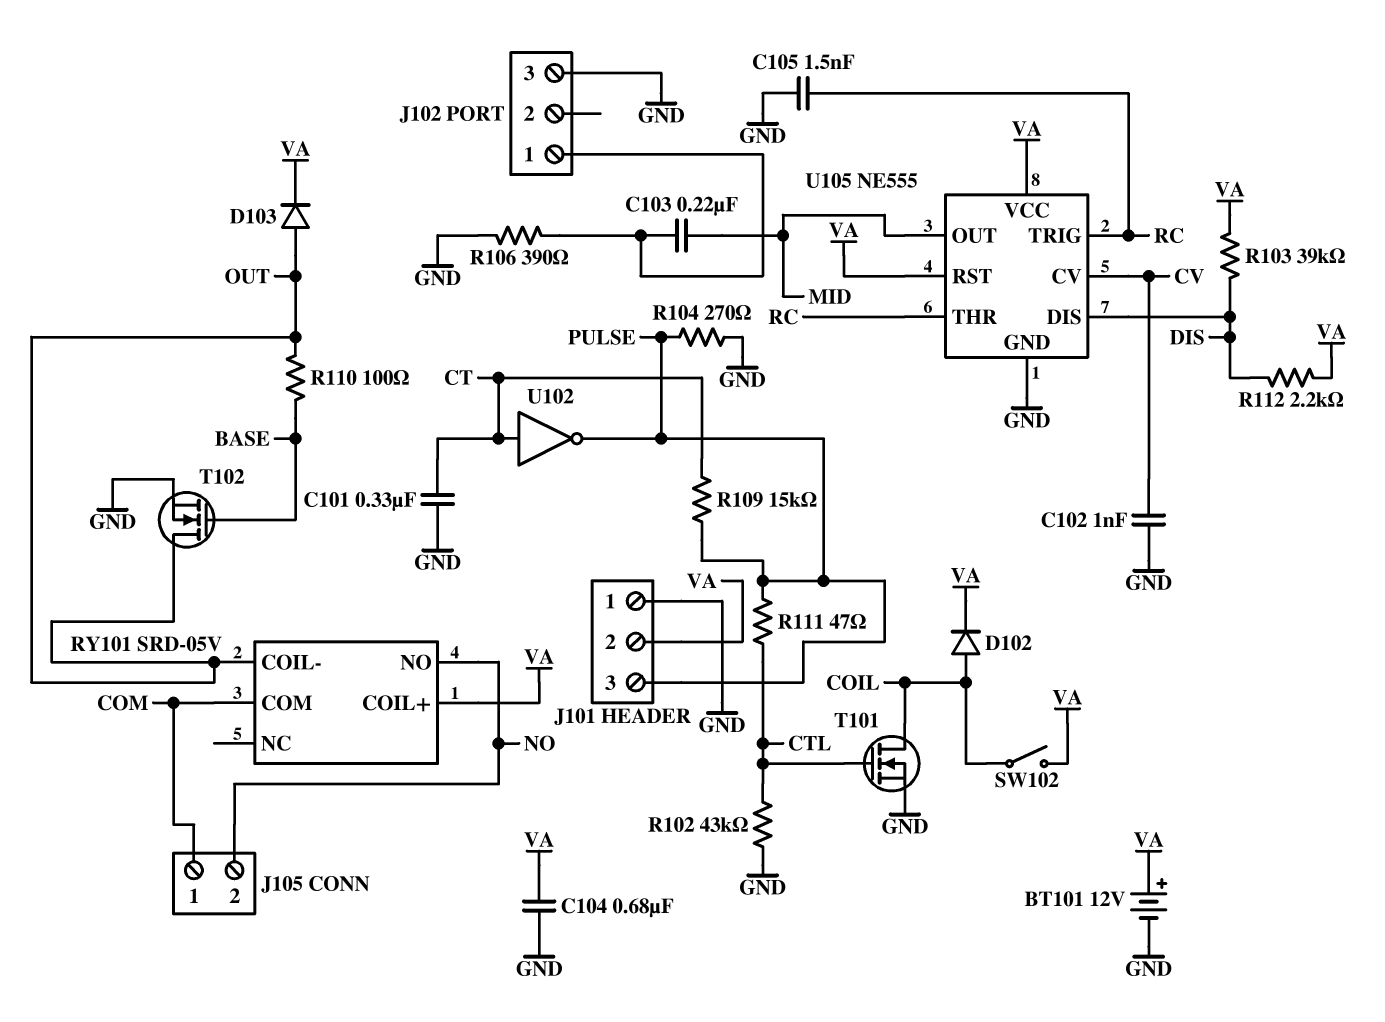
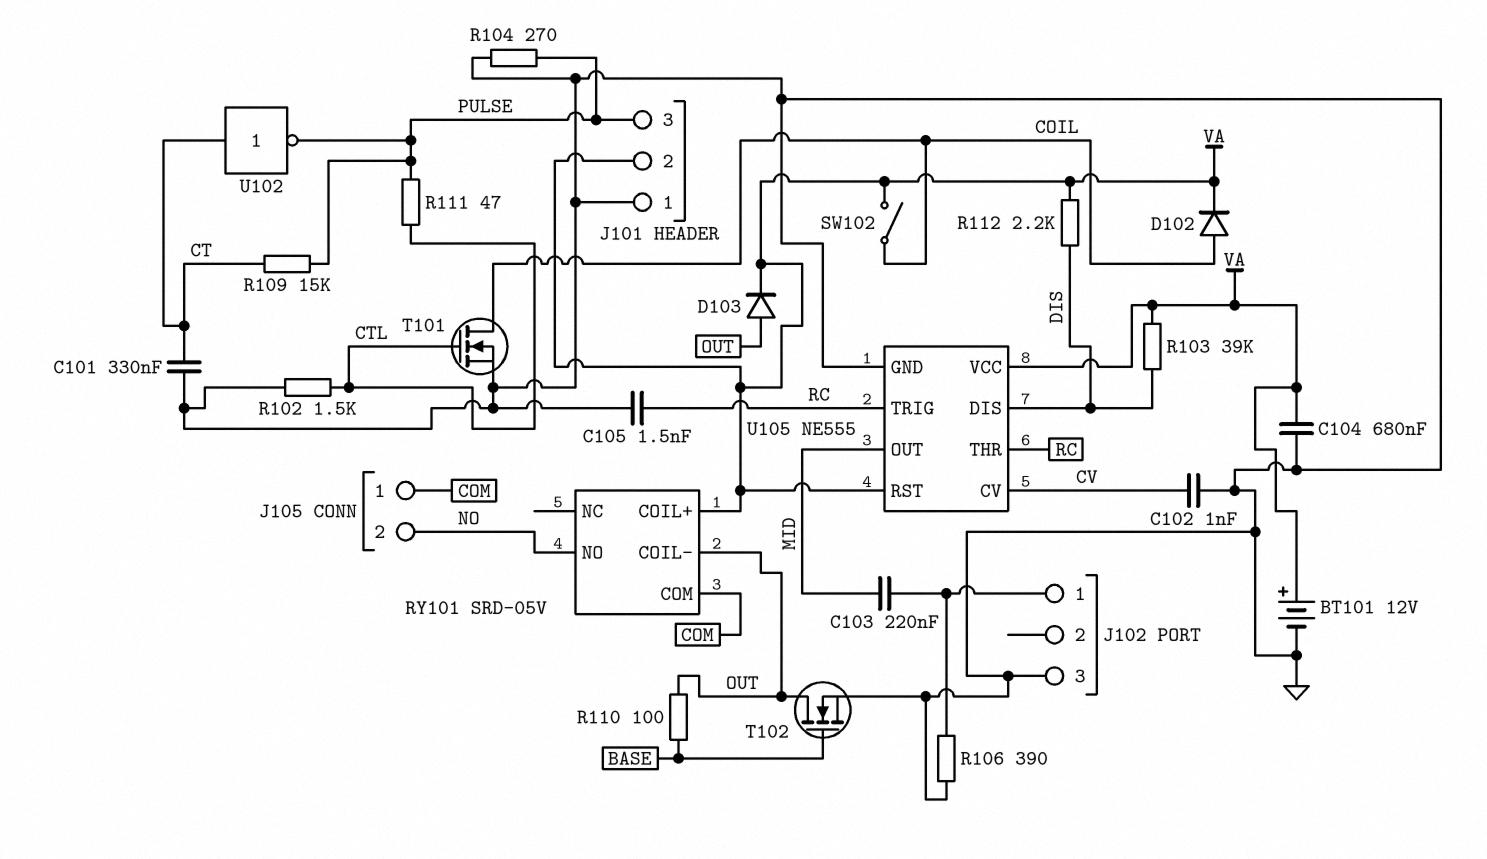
R102: 43k (CTL, GND) -> 1.5k (CTL, GND)

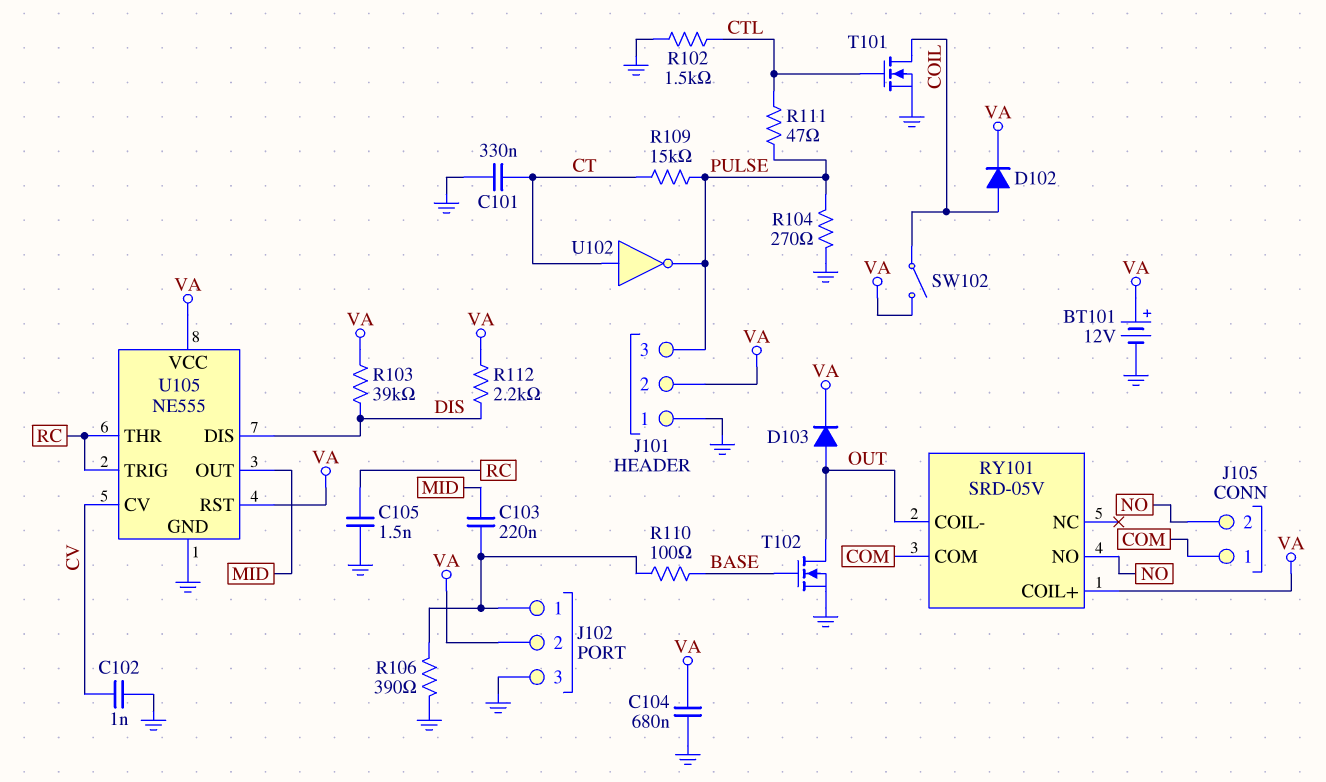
J102 pin 2: none -> VA
R110: 100 (BASE, OUT) -> 100 (BASE, J102/1)

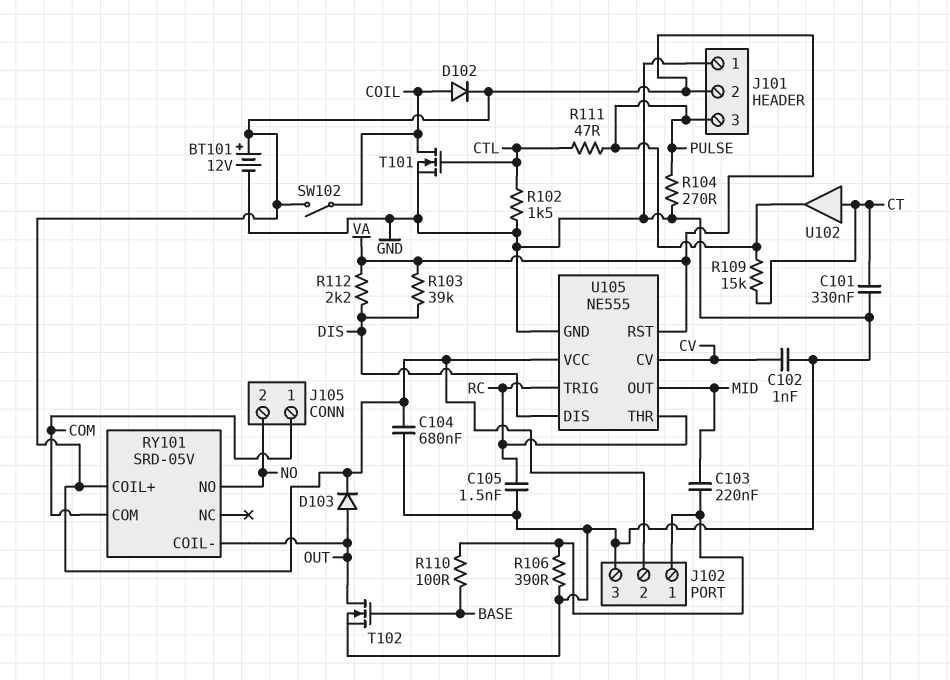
U102: NOT (in CT, out PULSE) -> buffer (in CT, out PULSE)

